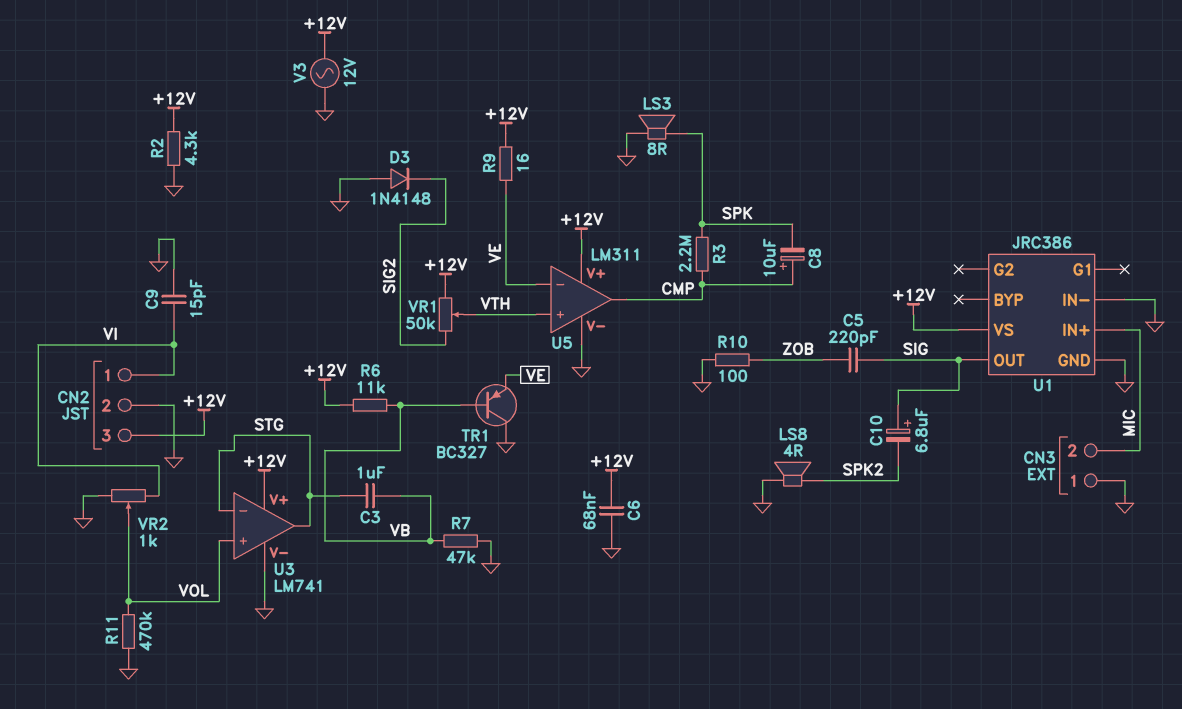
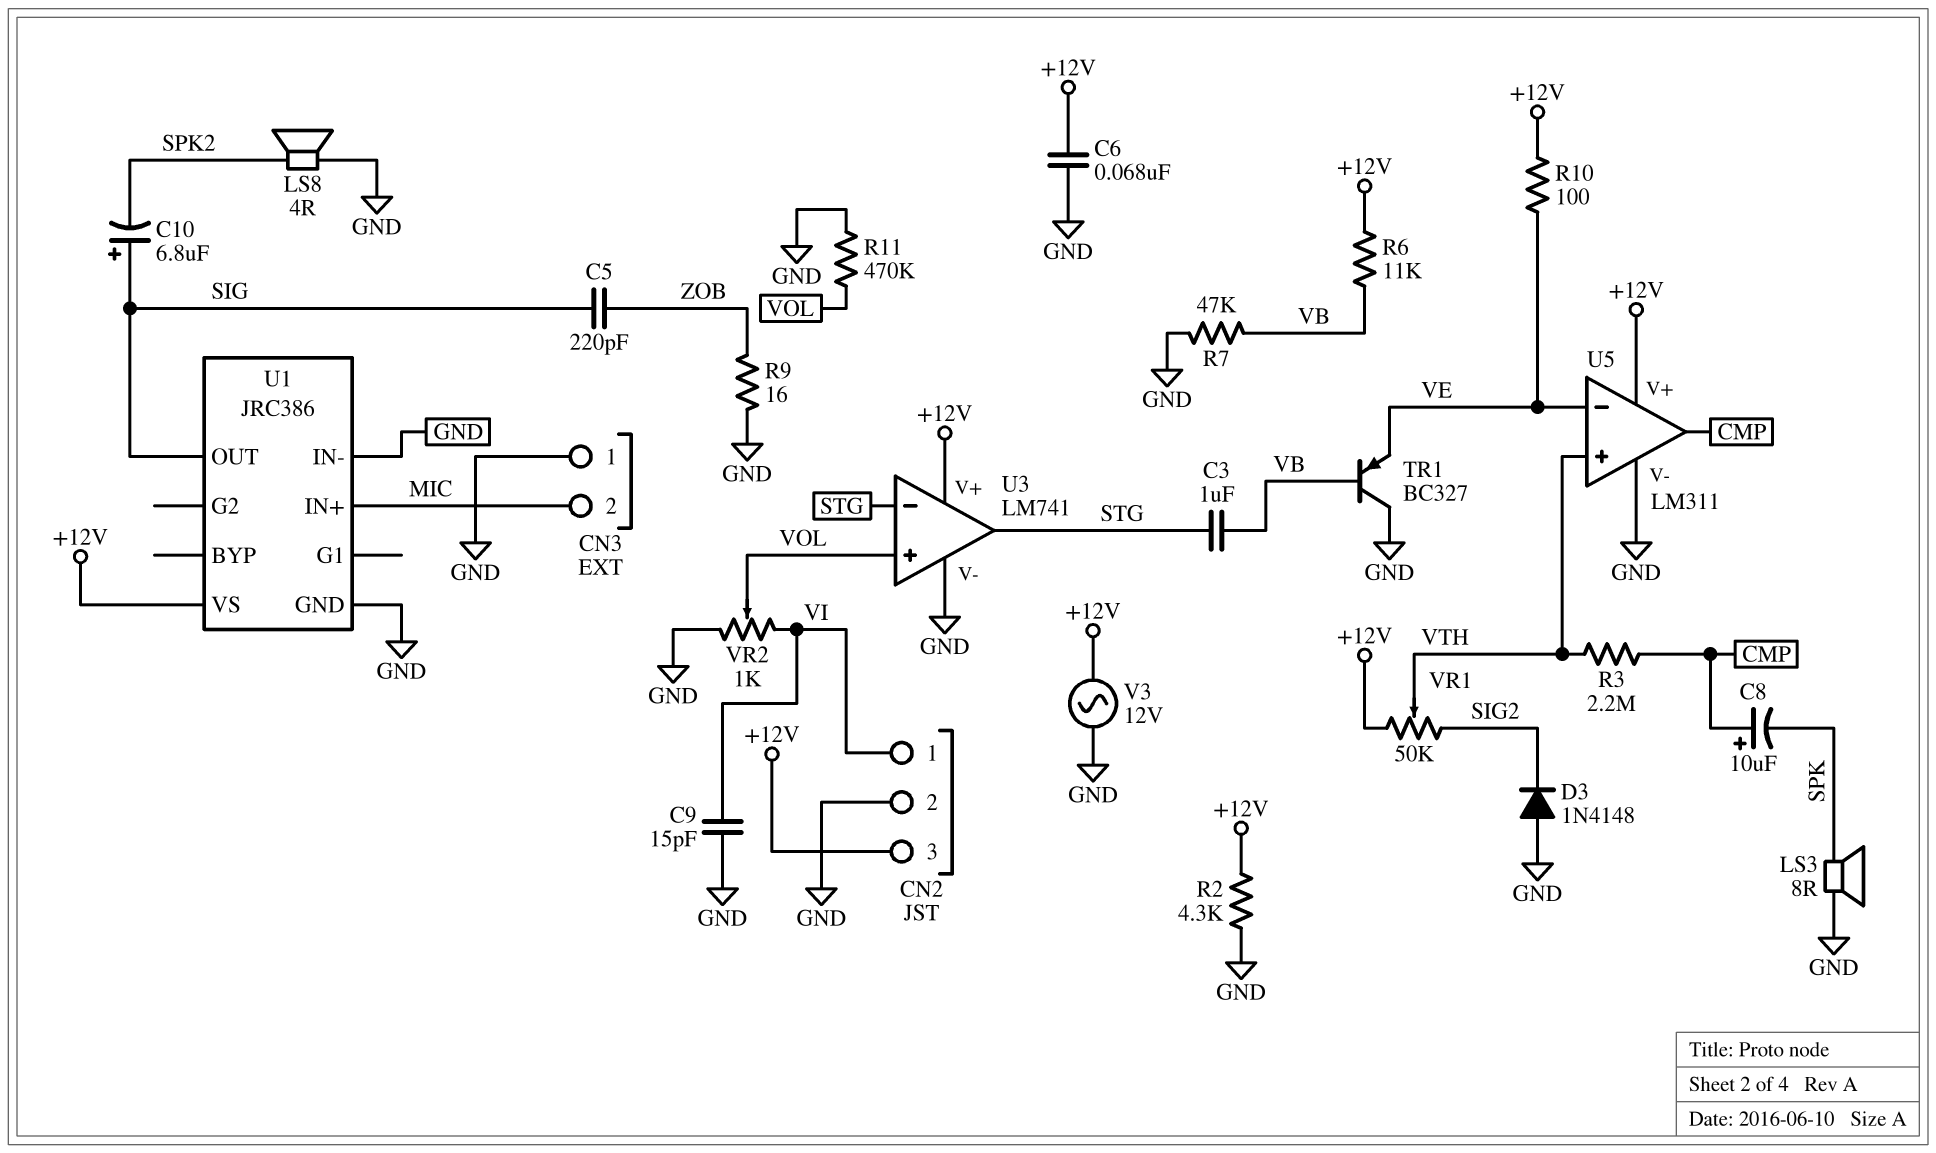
R3: 2.2M (CMP, SPK) -> 2.2M (CMP, VTH)
R9: 16 (+12V, VE) -> 16 (GND, ZOB)
R10: 100 (GND, ZOB) -> 100 (+12V, VE)

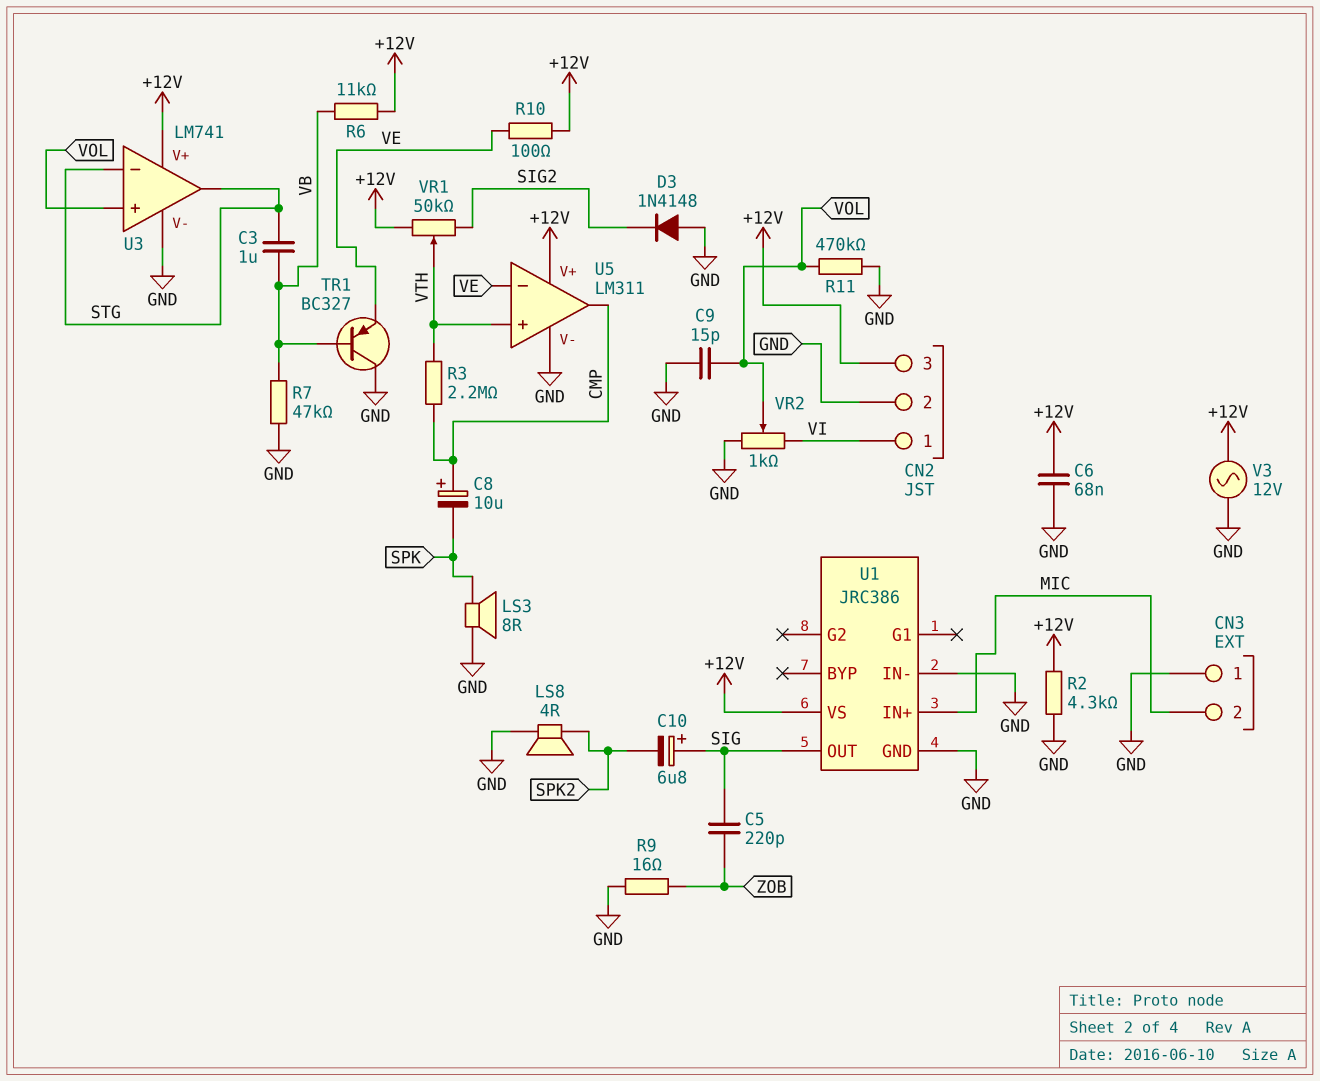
C9: 15pF (GND, VI) -> 15pF (GND, VOL)

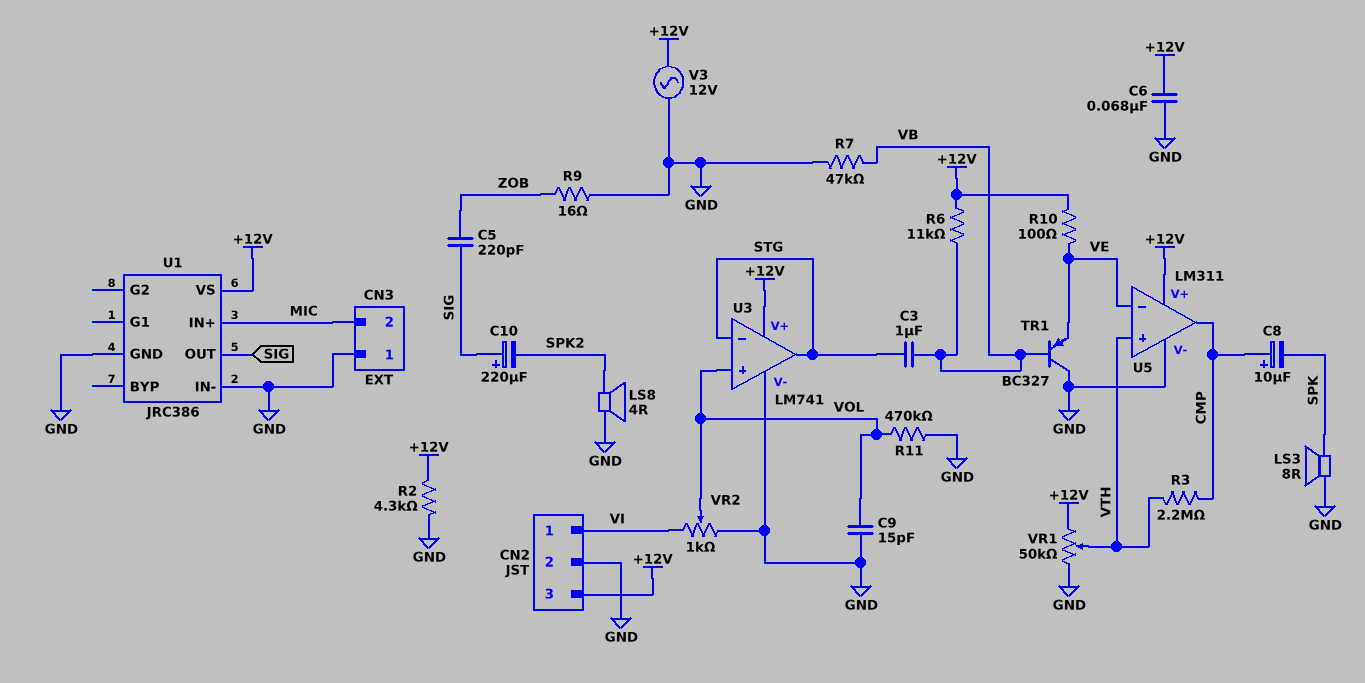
C10: 6.8uF (plus SIG, minus SPK2) -> 220uF (plus SIG, minus SPK2)
D3: diode 1N4148 (A GND, K SIG2) -> none
VR1: 50k (+12V, SIG2, wiper VTH) -> 50k (+12V, GND, wiper VTH)

